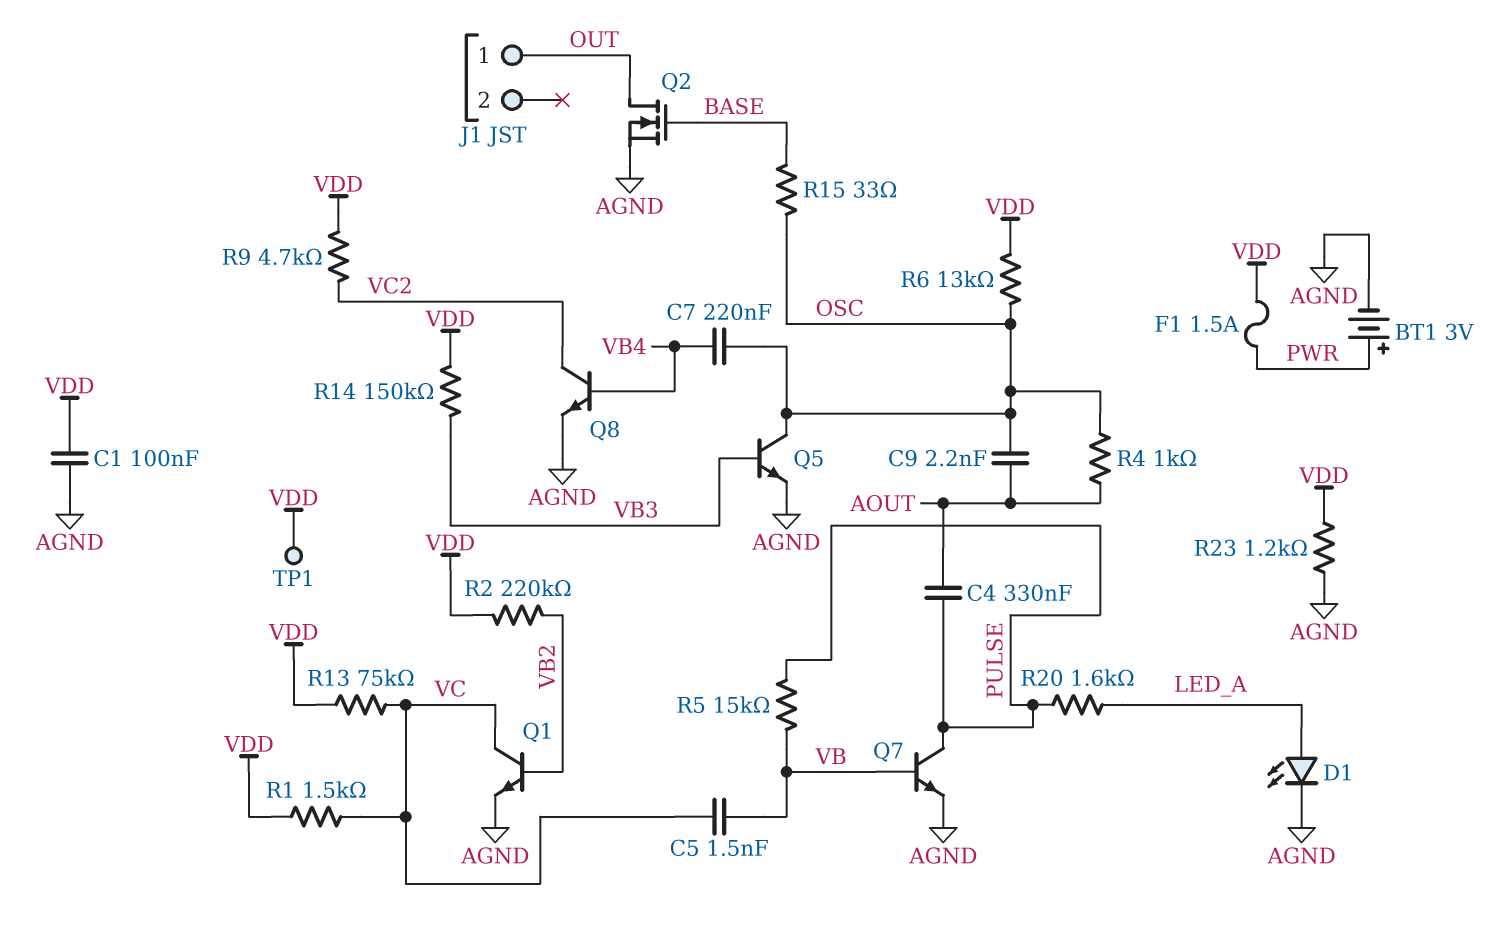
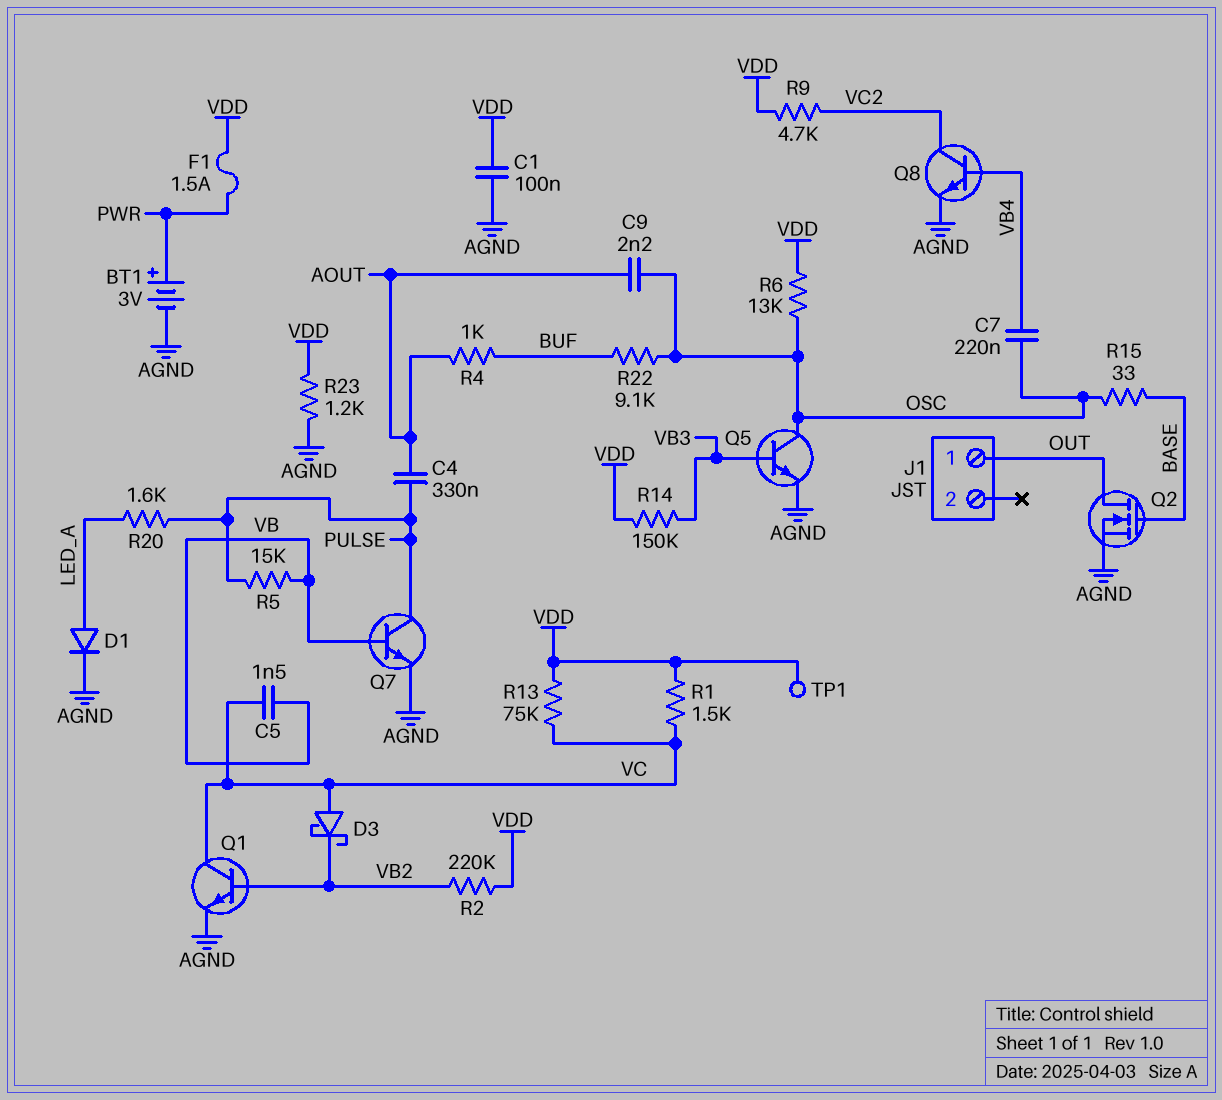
D1: LED (A LED_A, K AGND) -> diode (A LED_A, K AGND)
D3: none -> schottky (A VC, K VB2)
R4: 1k (AOUT, OSC) -> 1k (AOUT, BUF)
R22: none -> 9.1k (BUF, OSC)

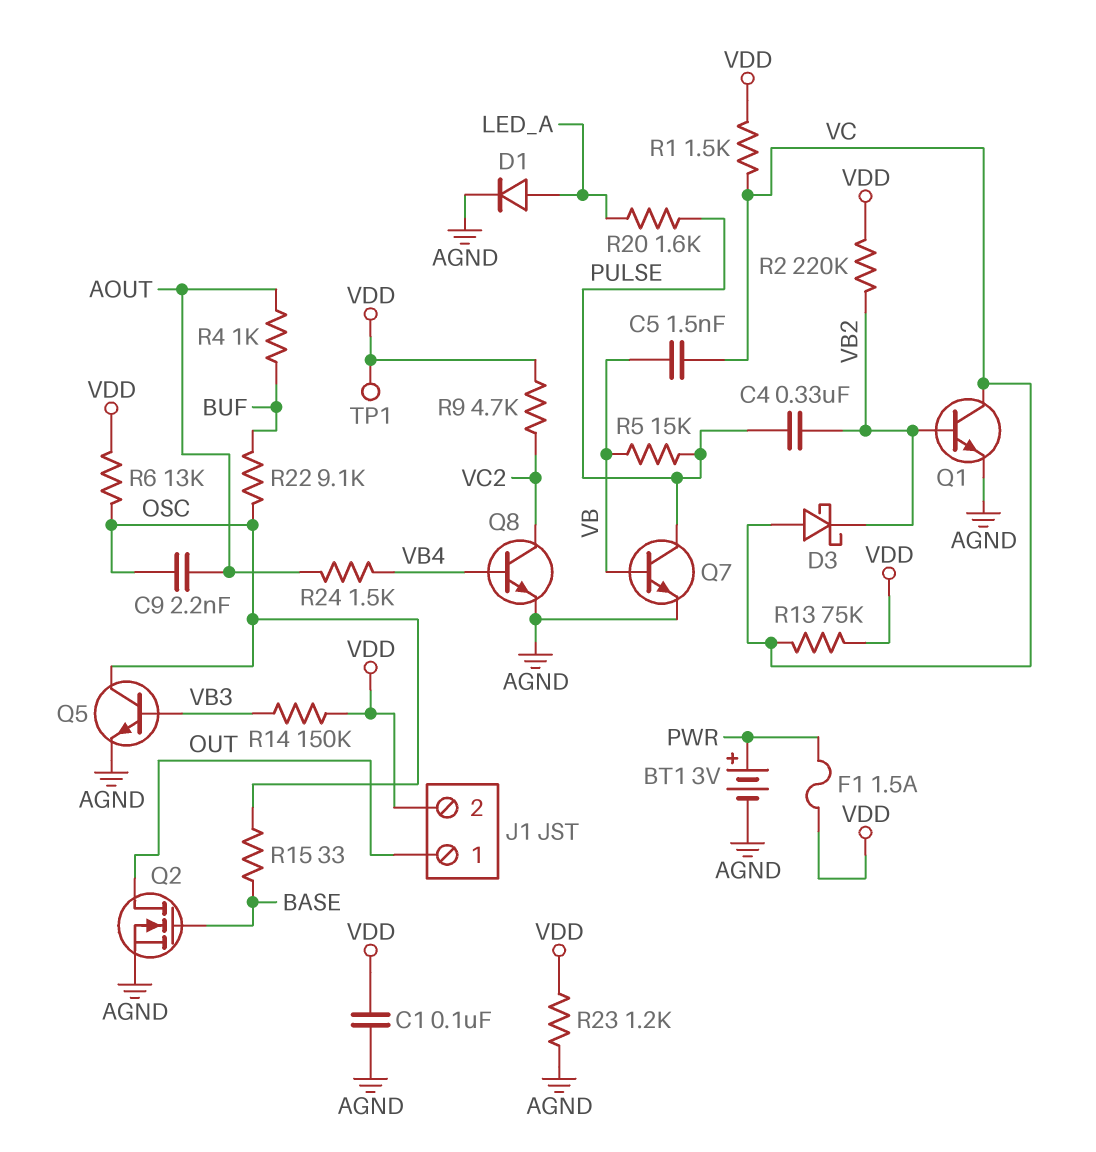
C4: 330nF (AOUT, PULSE) -> 330nF (PULSE, VB2)
C7: 220nF (OSC, VB4) -> none
J1 pin 2: none -> VDD
R24: none -> 1.5k (AOUT, VB4)

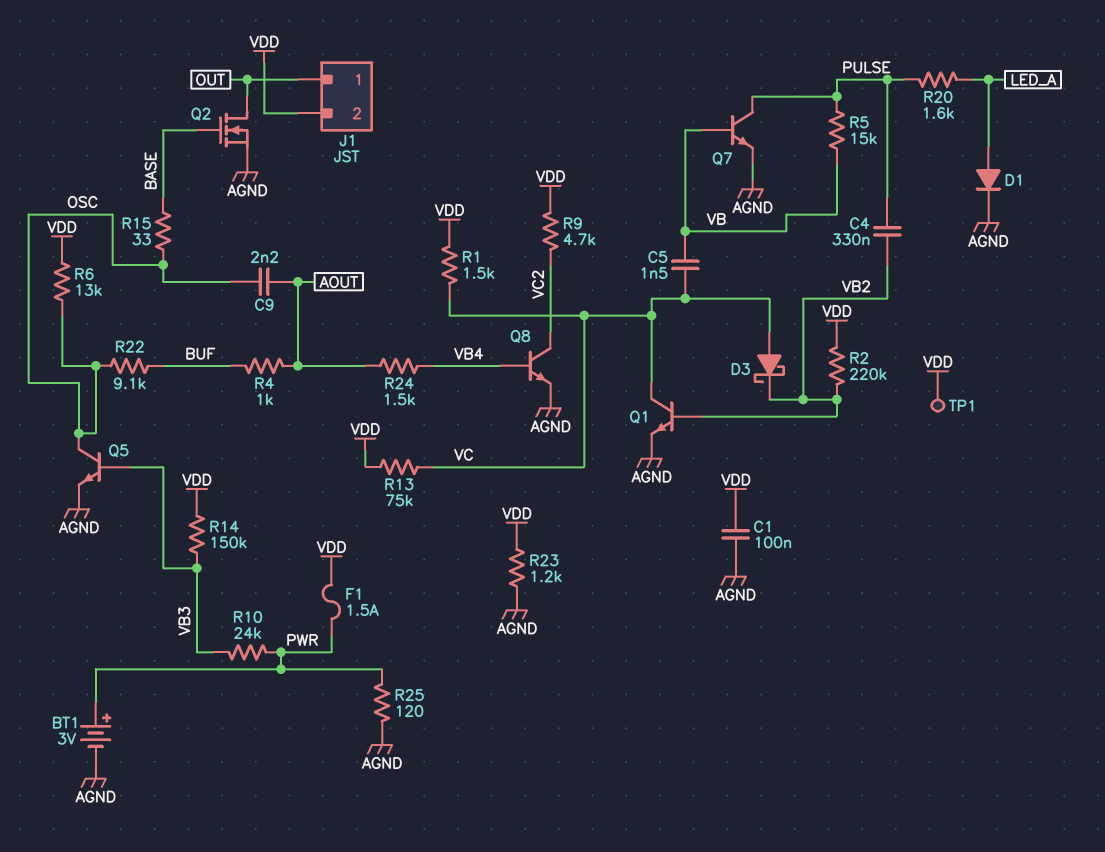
R10: none -> 24k (PWR, VB3)
R25: none -> 120 (AGND, PWR)

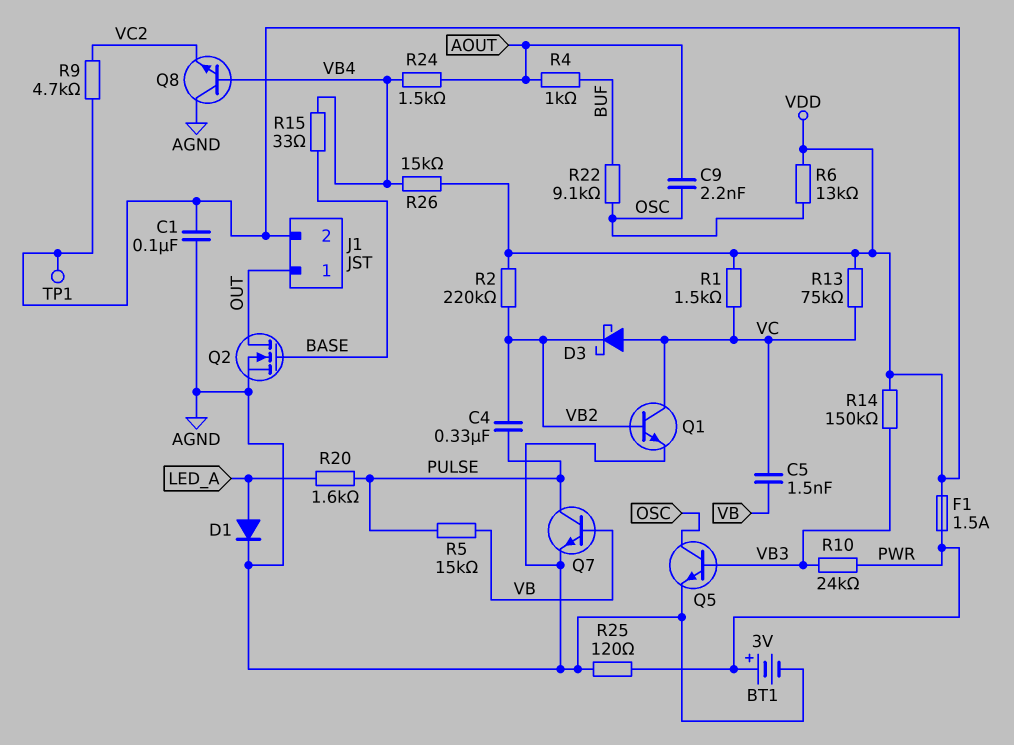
Q8: NPN (B VB4, C VC2, E AGND) -> NPN (B VB4, C AGND, E VC2)
R15: 33 (BASE, OSC) -> 33 (BASE, VB4)
R23: 1.2k (AGND, VDD) -> none
R26: none -> 15k (VB4, VDD)

